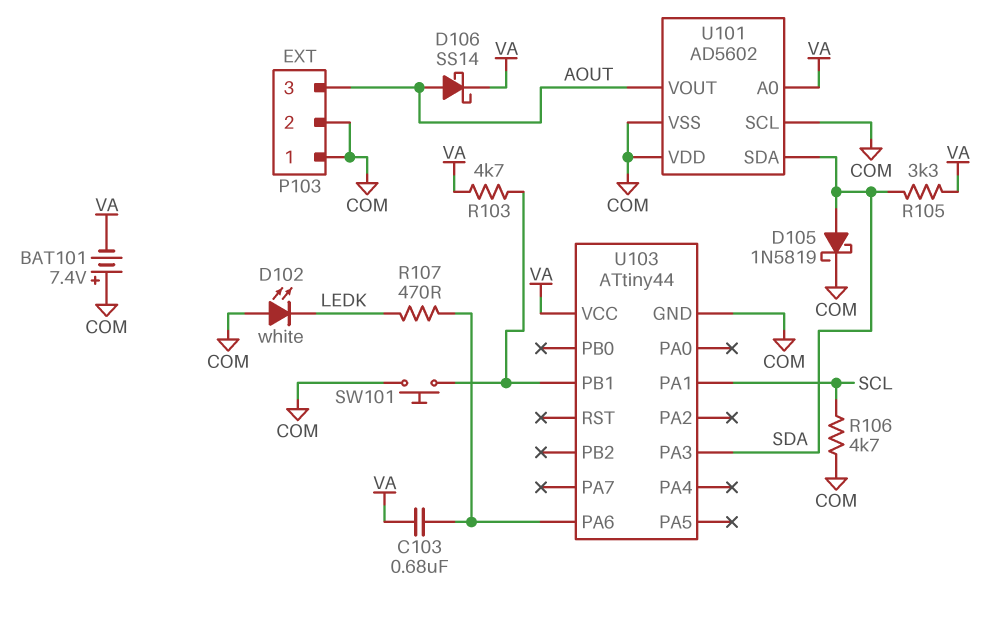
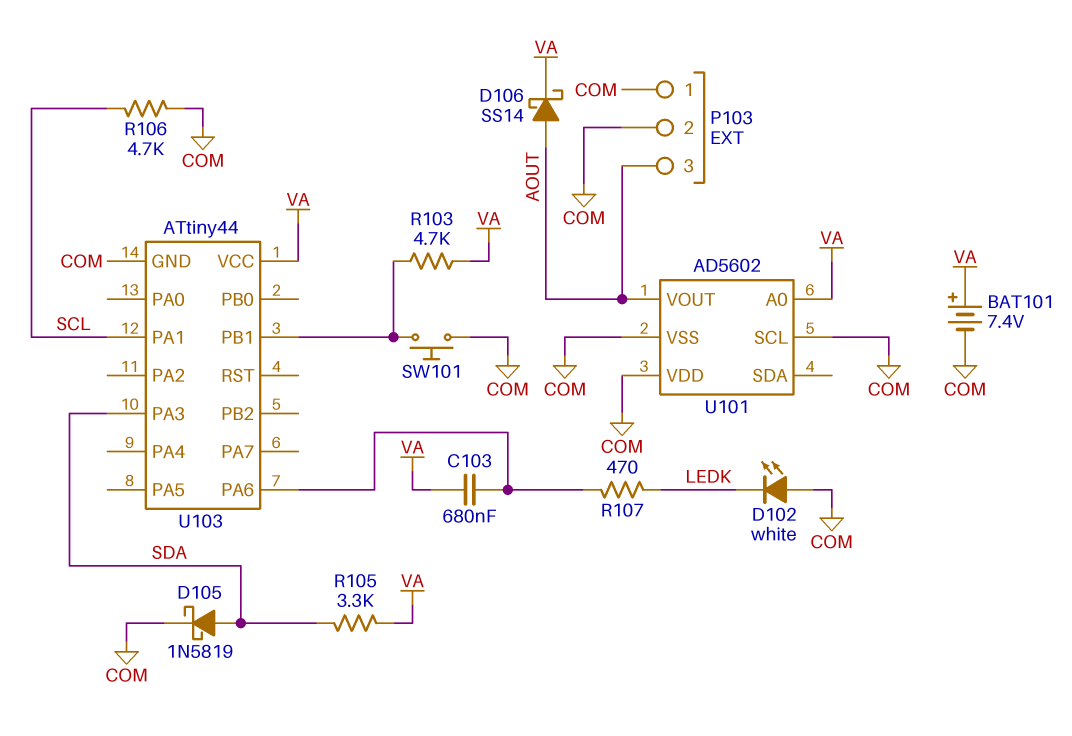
BAT101: 7.4V (plus COM, minus VA) -> 7.4V (plus VA, minus COM)
U101 pin SDA: SDA -> none

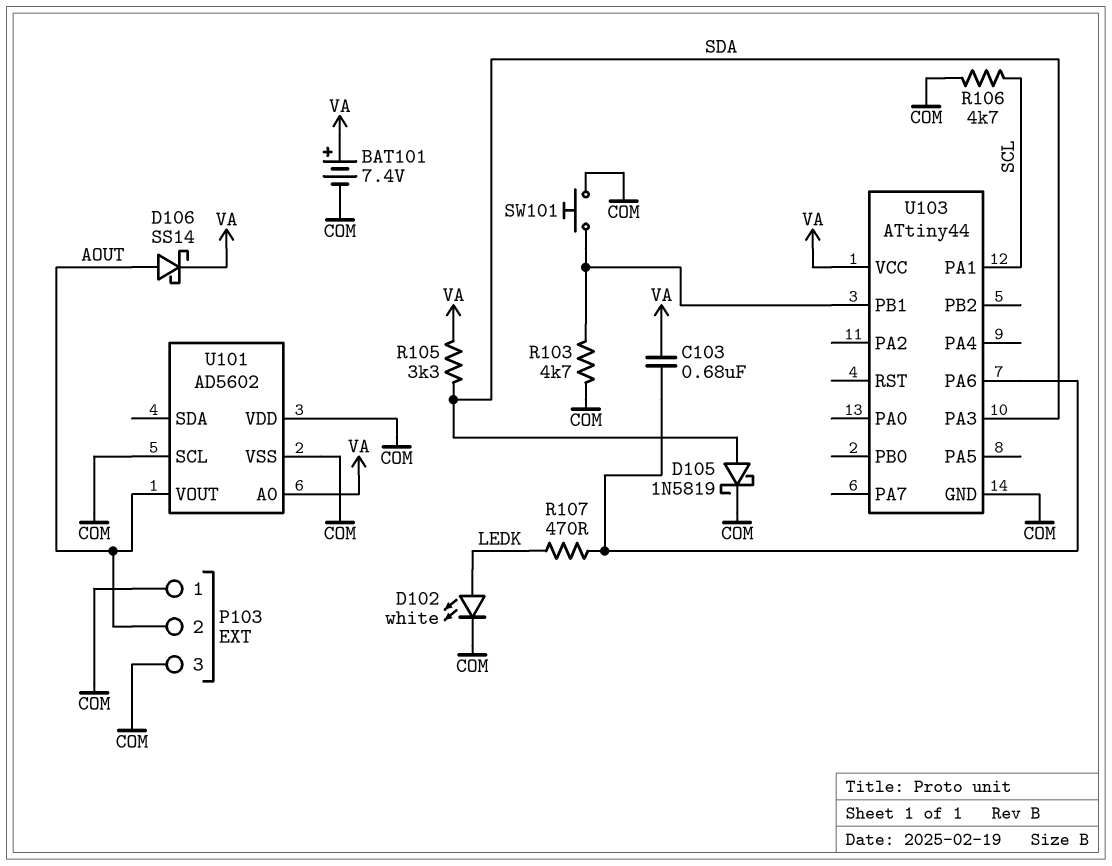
D102: LED white (A COM, K LEDK) -> LED white (A LEDK, K COM)
P103 pin 2: COM -> AOUT
P103 pin 3: AOUT -> COM
R103: 4.7k (U103/PB1, VA) -> 4.7k (COM, U103/PB1)

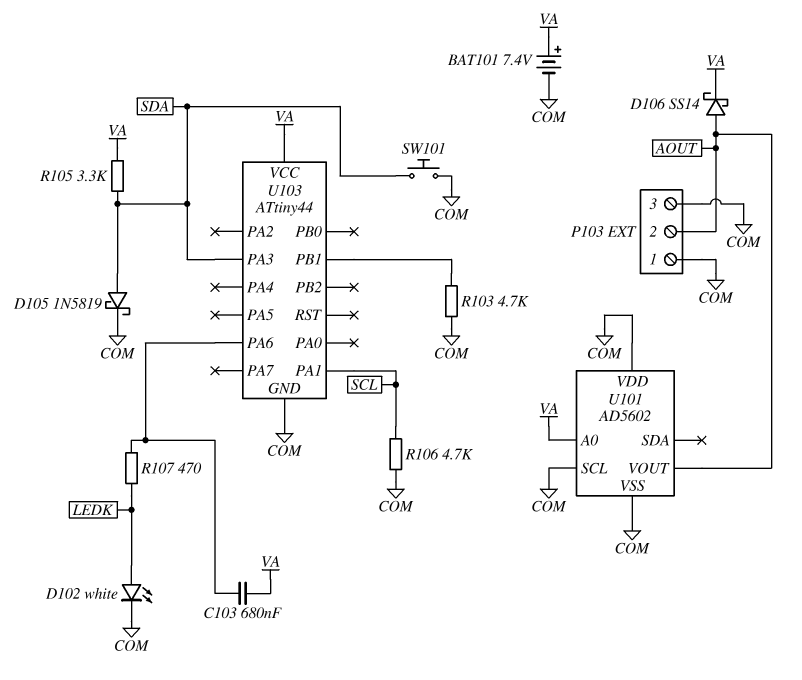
SW101: button (COM, U103/PB1) -> button (COM, SDA)

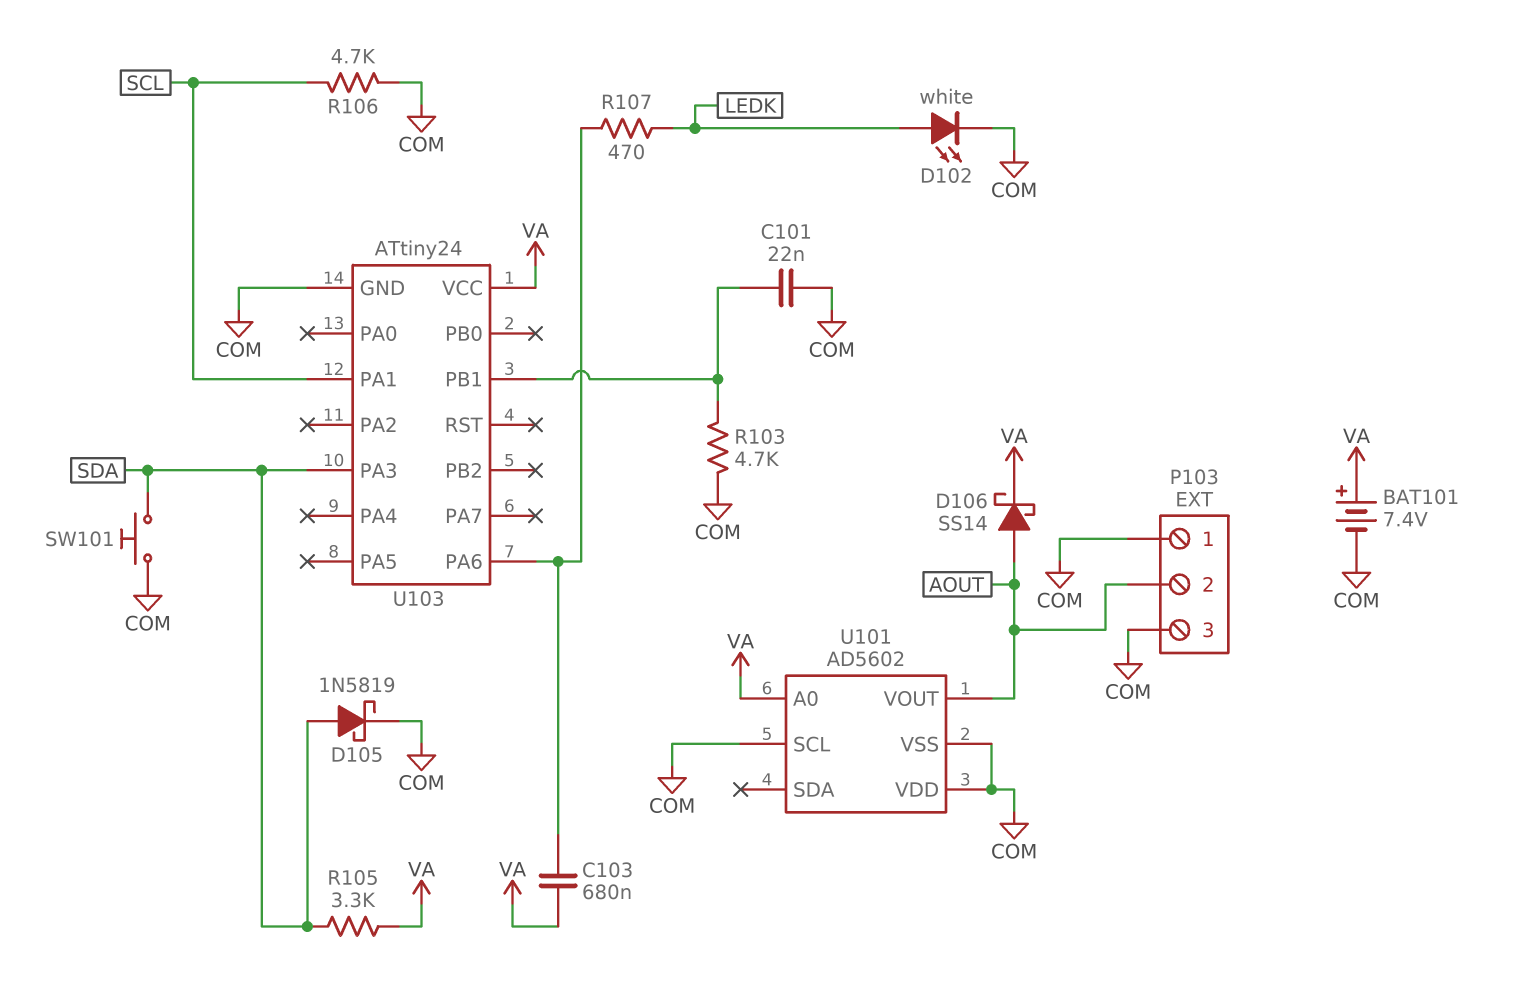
C101: none -> 22nF (COM, U103/PB1)
U103: ATtiny44 -> ATtiny24

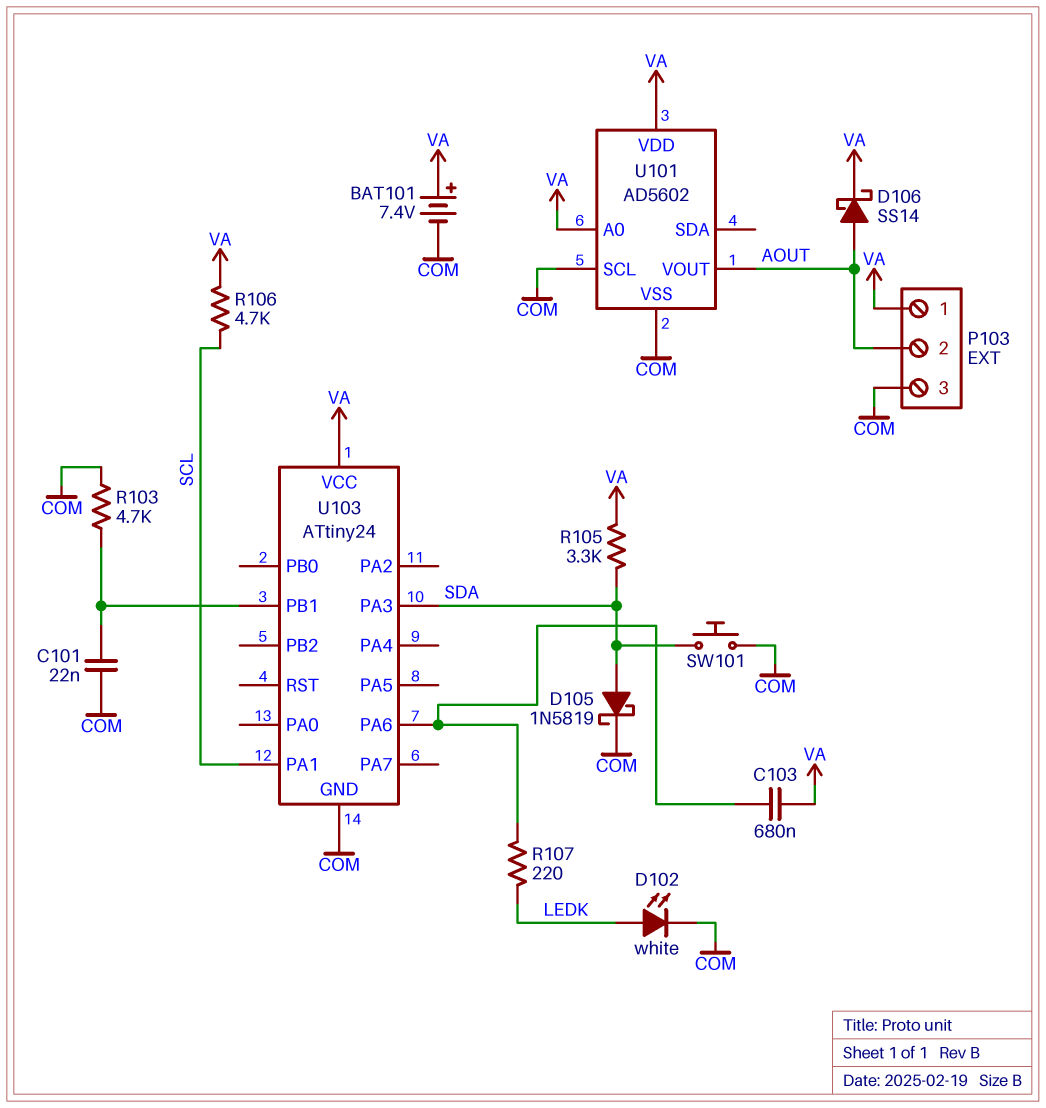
P103 pin 1: COM -> VA
R106: 4.7k (COM, SCL) -> 4.7k (SCL, VA)
R107: 470 (LEDK, U103/PA6) -> 220 (LEDK, U103/PA6)
U101 pin VDD: COM -> VA

